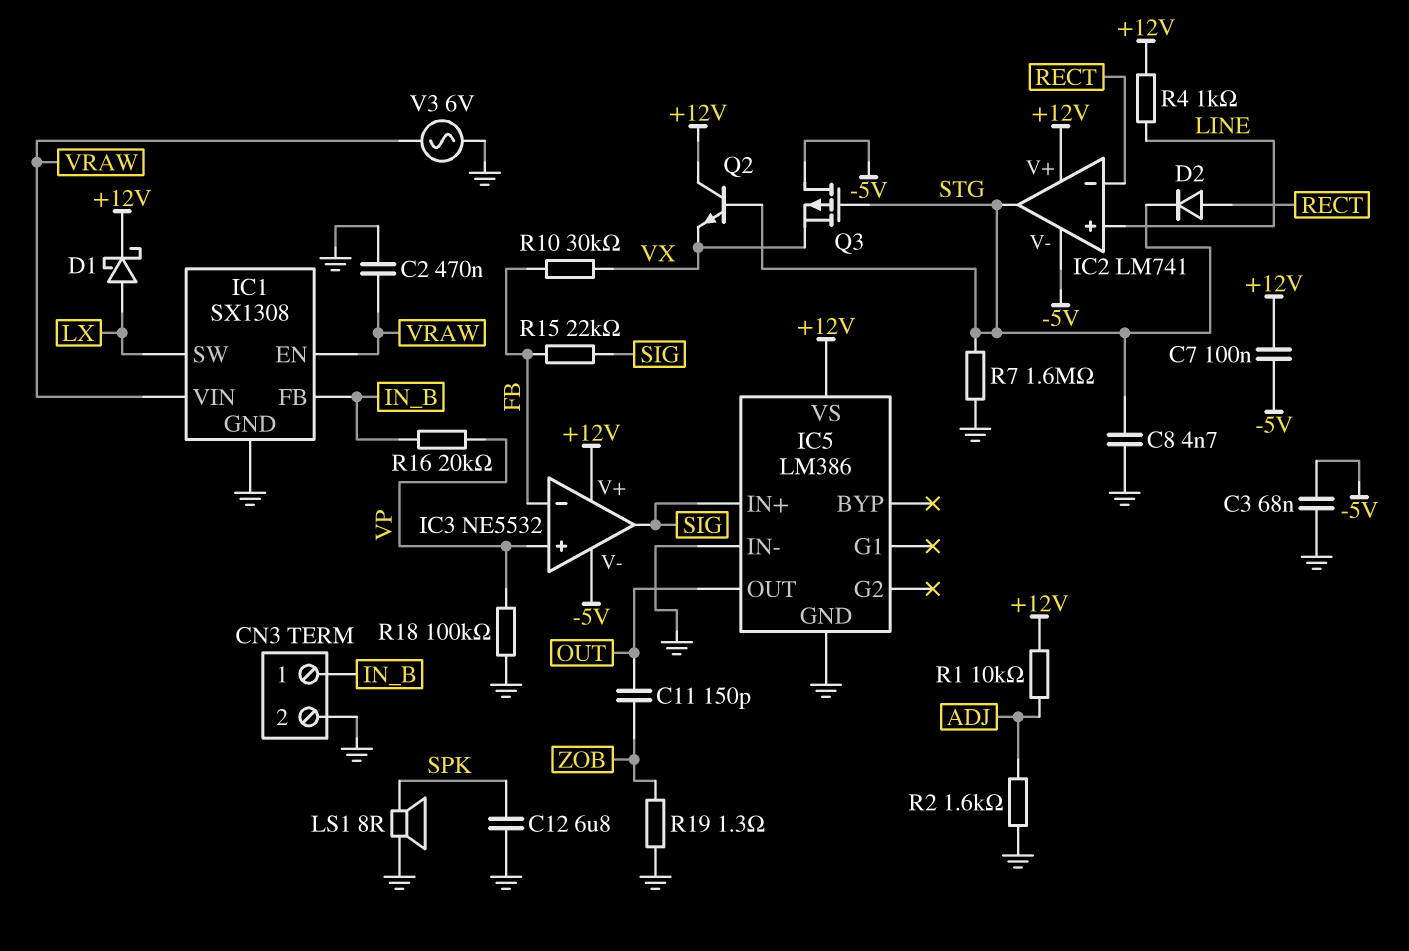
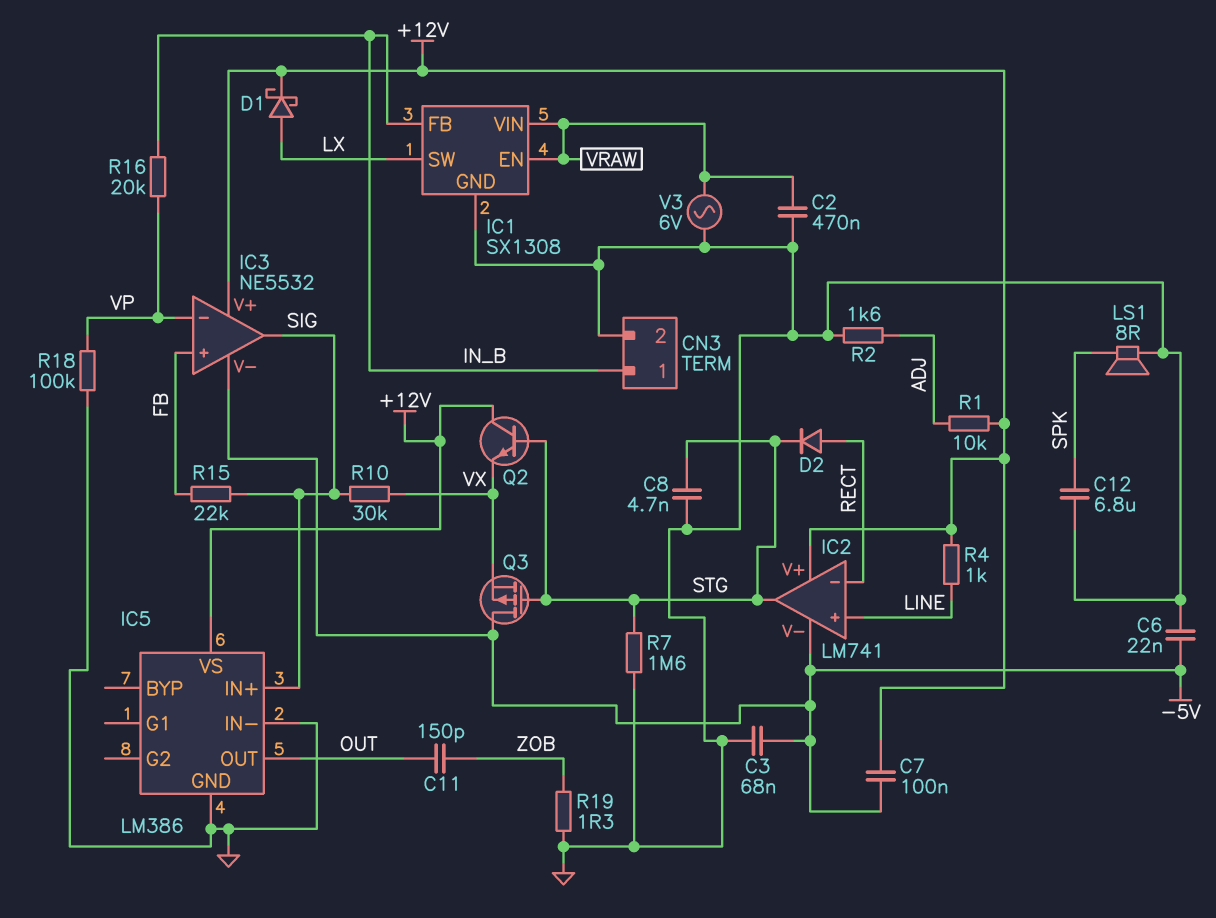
C6: none -> 22nF (-5V, GND)
IC3 pin in+: VP -> FB
IC3 pin in-: FB -> VP
R10: 30k (FB, VX) -> 30k (SIG, VX)

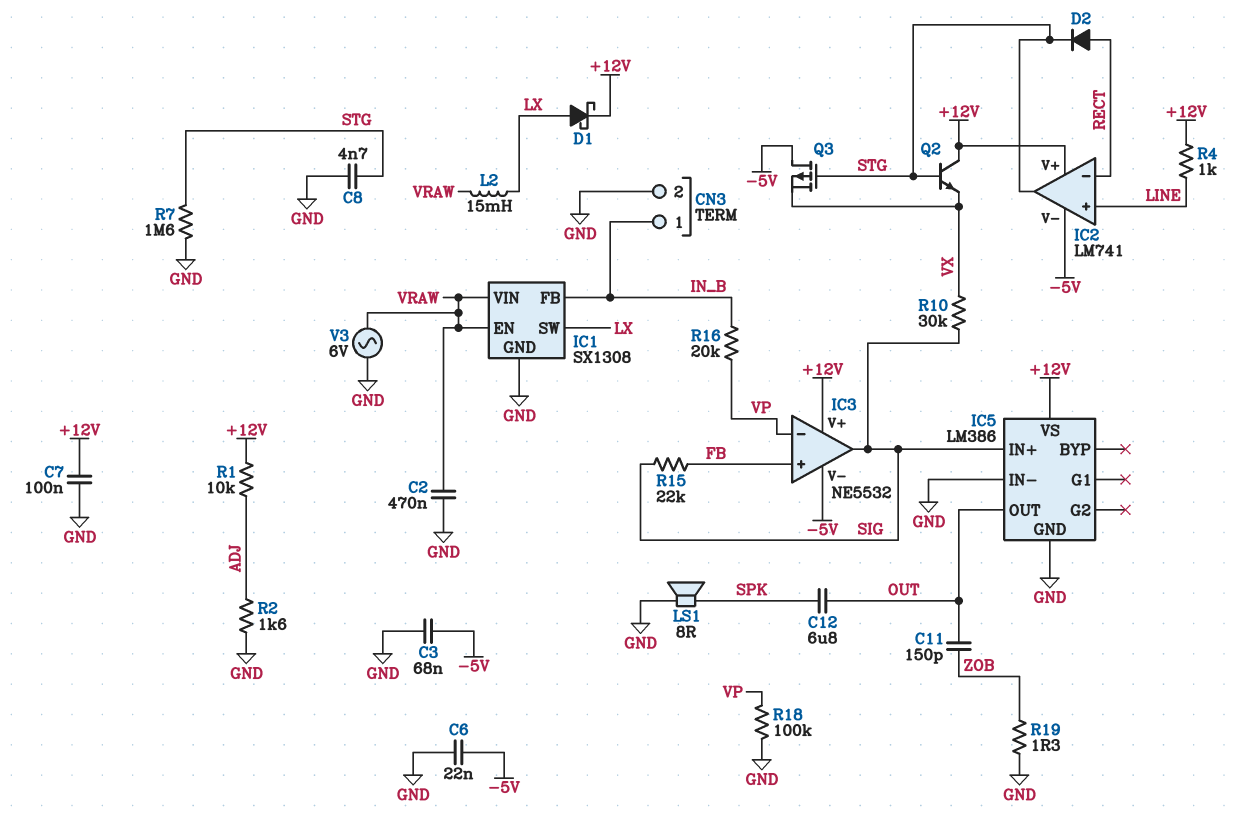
C7: 100nF (+12V, -5V) -> 100nF (+12V, GND)
C12: 6.8uF (GND, SPK) -> 6.8uF (OUT, SPK)
L2: none -> 15mH (LX, VRAW)

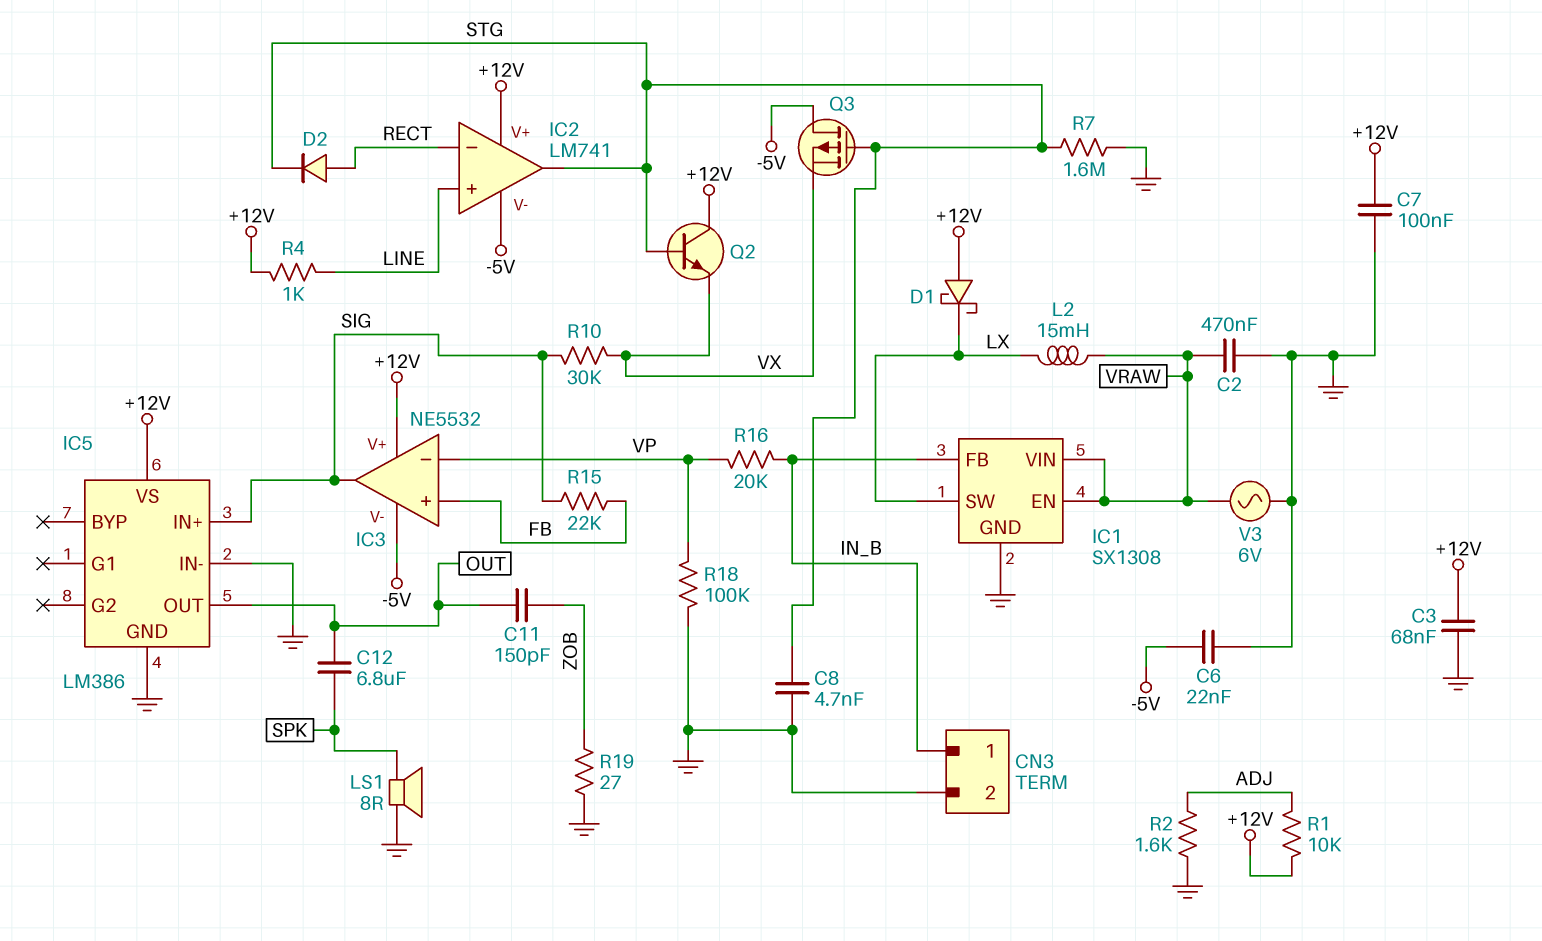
C3: 68nF (-5V, GND) -> 68nF (+12V, GND)
D1: schottky (A LX, K +12V) -> schottky (A +12V, K LX)
R19: 1.3 (GND, ZOB) -> 27 (GND, ZOB)

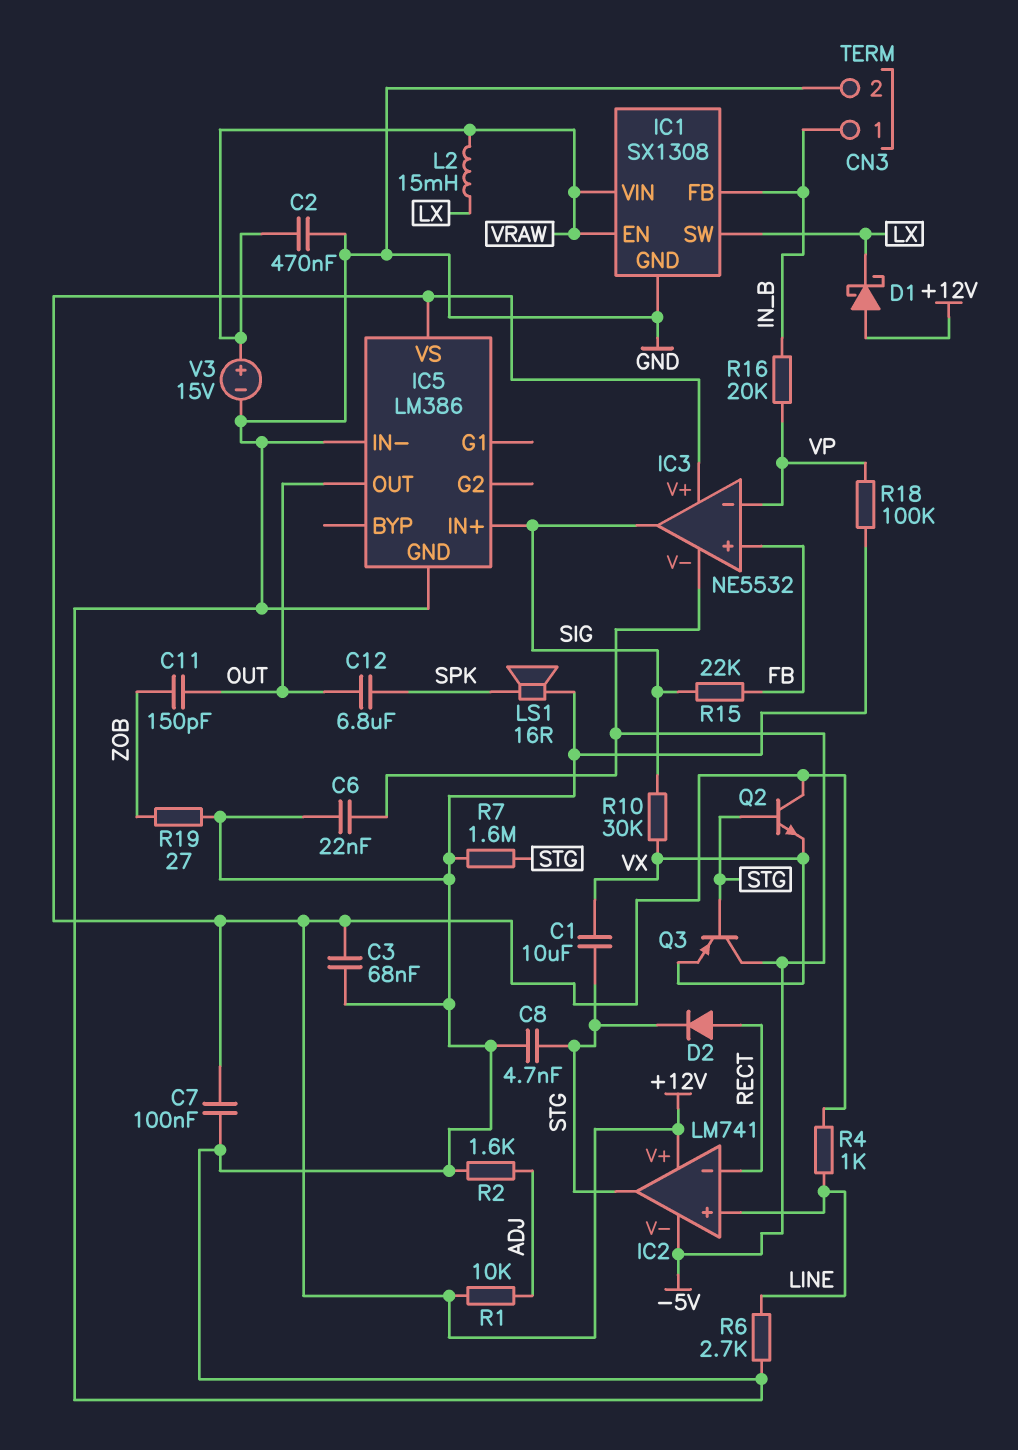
C1: none -> 10uF (STG, VX)
LS1: speaker 8R (GND, SPK) -> speaker 16R (GND, SPK)
Q3: PMOS (G STG, D -5V, S VX) -> PNP (B STG, C -5V, E VX)
R6: none -> 2.7k (GND, LINE)
V3: AC 6V (GND, VRAW) -> 15V (plus VRAW, minus GND)

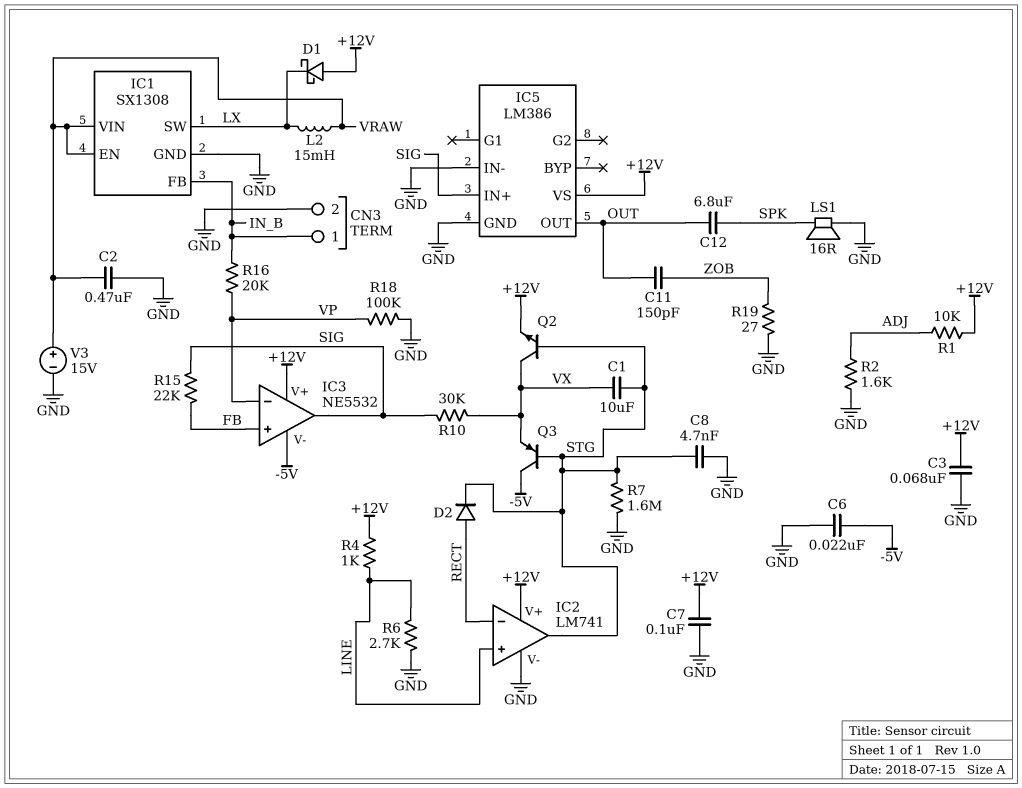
IC2 pin V-: -5V -> GND
Q2: NPN (B STG, C +12V, E VX) -> NPN (B STG, C VX, E +12V)

